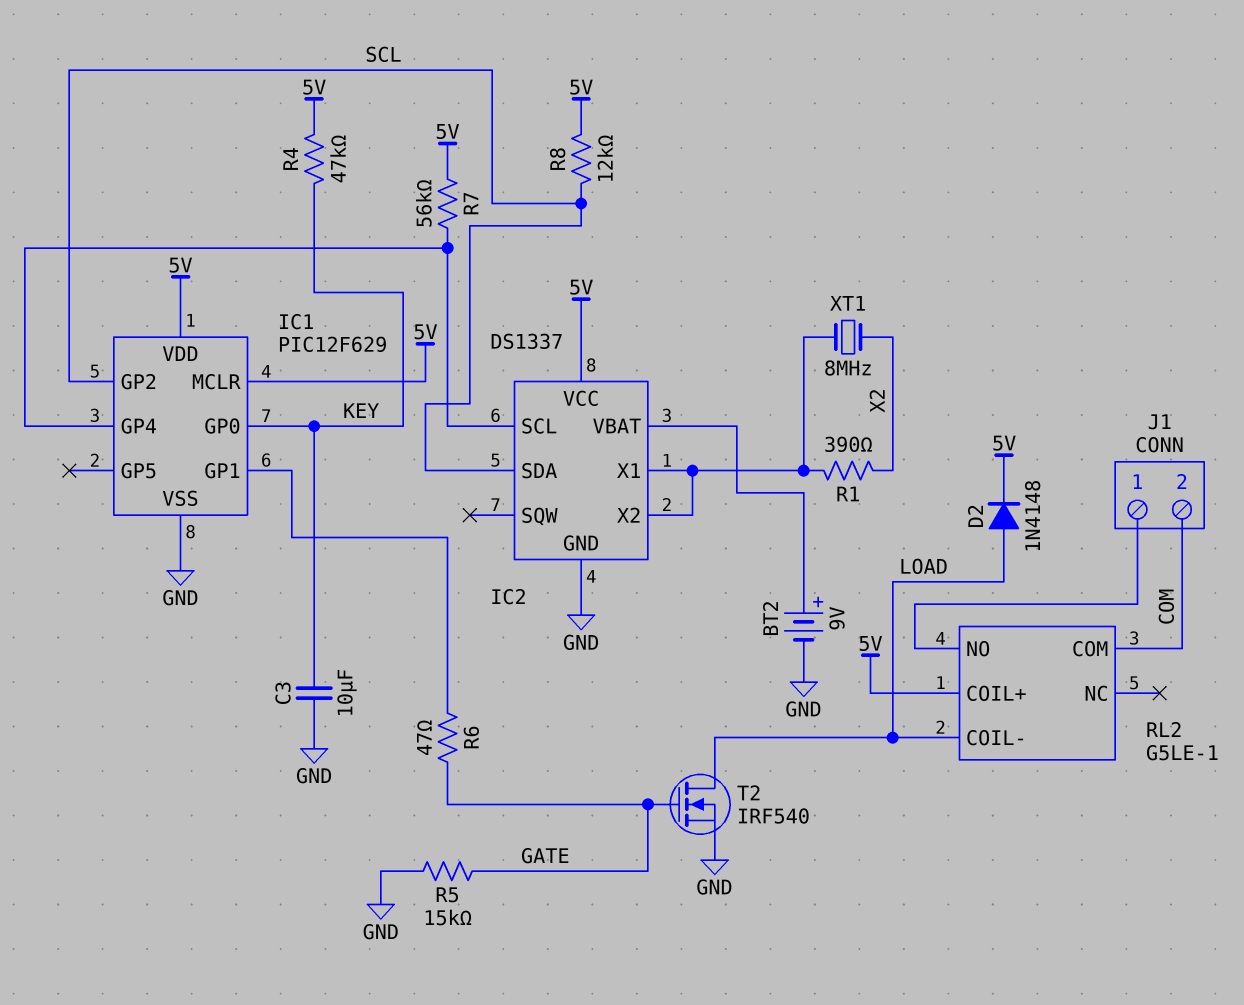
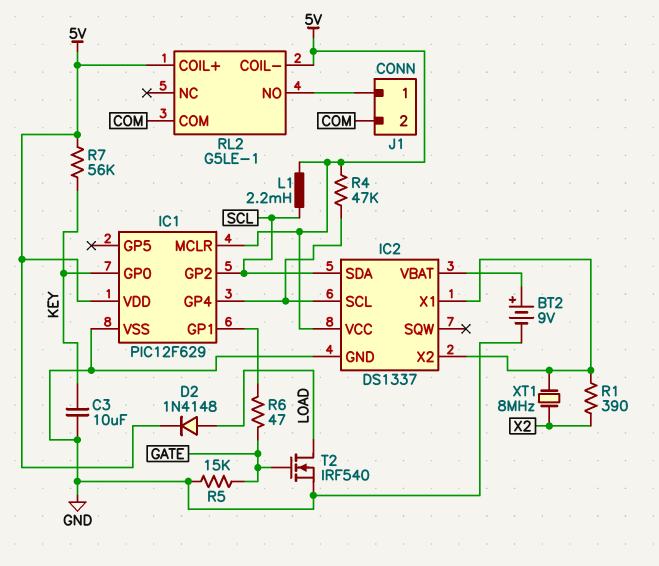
L1: none -> 2.2mH (5V, SCL)
R4: 47k (5V, KEY) -> 47k (5V, IC1/GP4)
R7: 56k (5V, IC1/GP4) -> 56k (5V, KEY)
R8: 12k (5V, SCL) -> none
RL2 pin COIL-: LOAD -> 5V

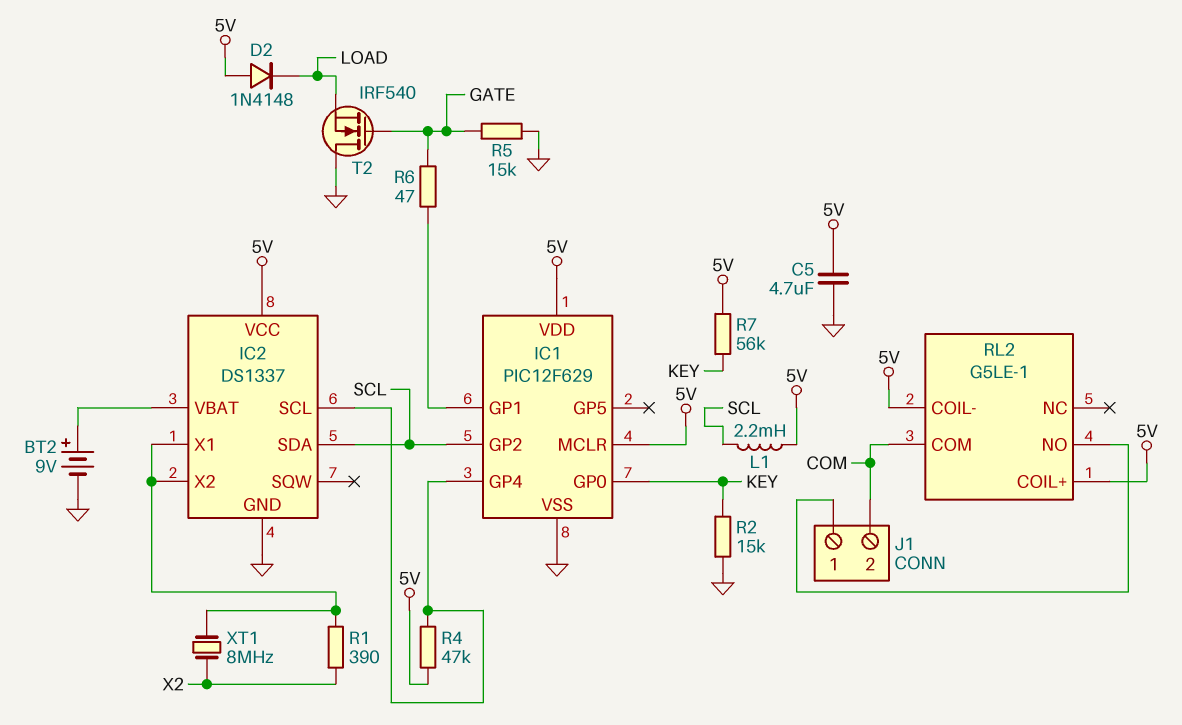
C3: 10uF (GND, KEY) -> none
C5: none -> 4.7uF (5V, GND)
D2: diode 1N4148 (A LOAD, K 5V) -> diode 1N4148 (A 5V, K LOAD)
R2: none -> 15k (GND, KEY)
T2: NMOS IRF540 (G GATE, D LOAD, S GND) -> NMOS IRF540 (G GATE, D GND, S LOAD)

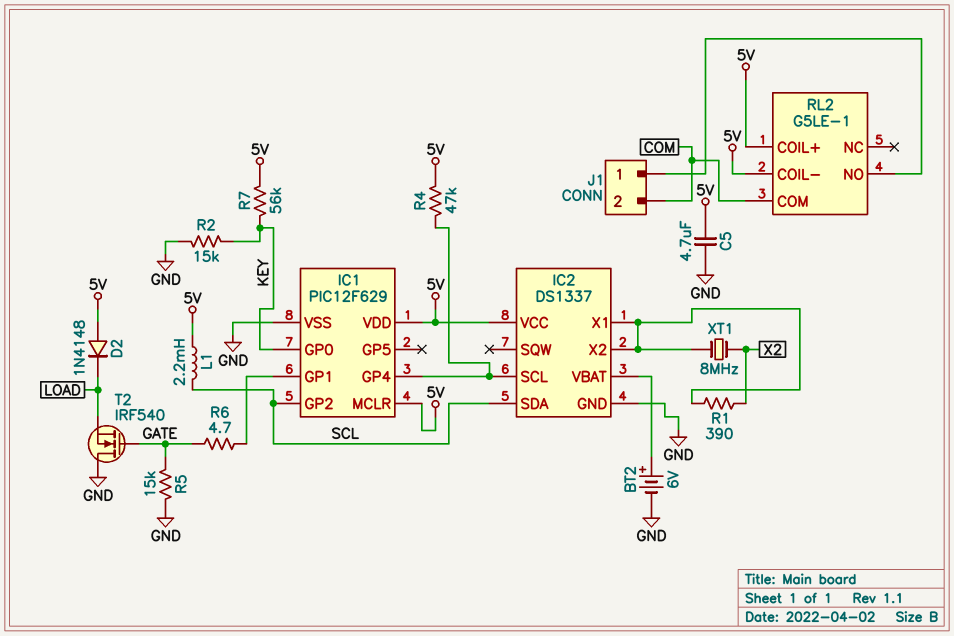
BT2: 9V (plus IC2/VBAT, minus GND) -> 6V (plus IC2/VBAT, minus GND)
R6: 47 (GATE, IC1/GP1) -> 4.7 (GATE, IC1/GP1)

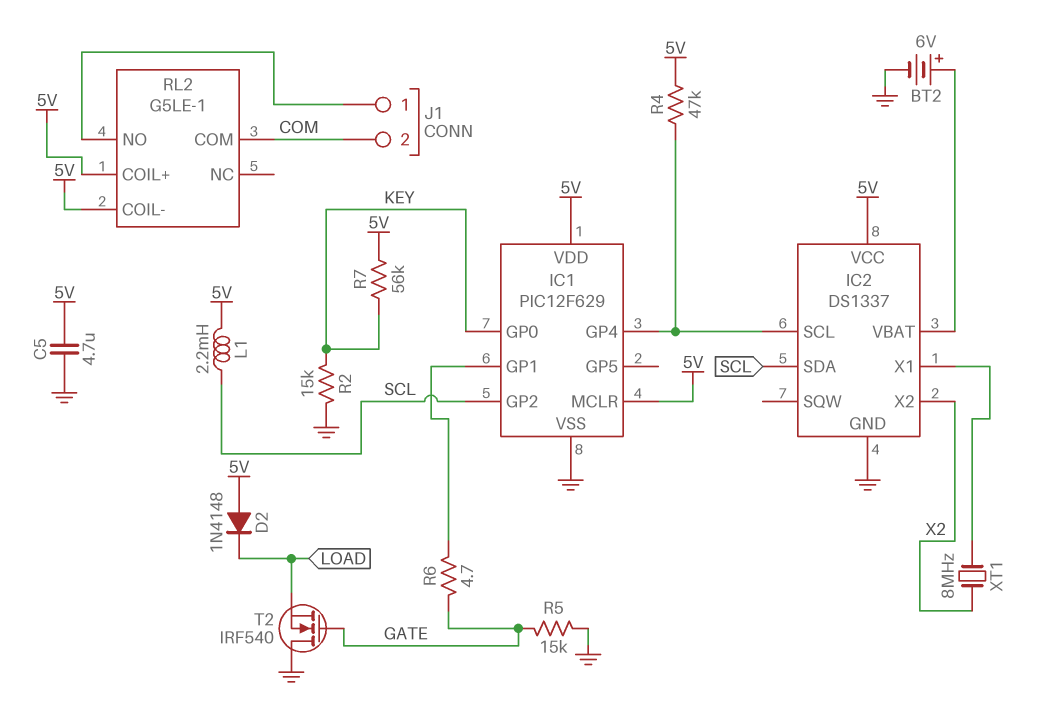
IC2 pin X2: IC2/X1 -> X2
R1: 390 (IC2/X1, X2) -> none

